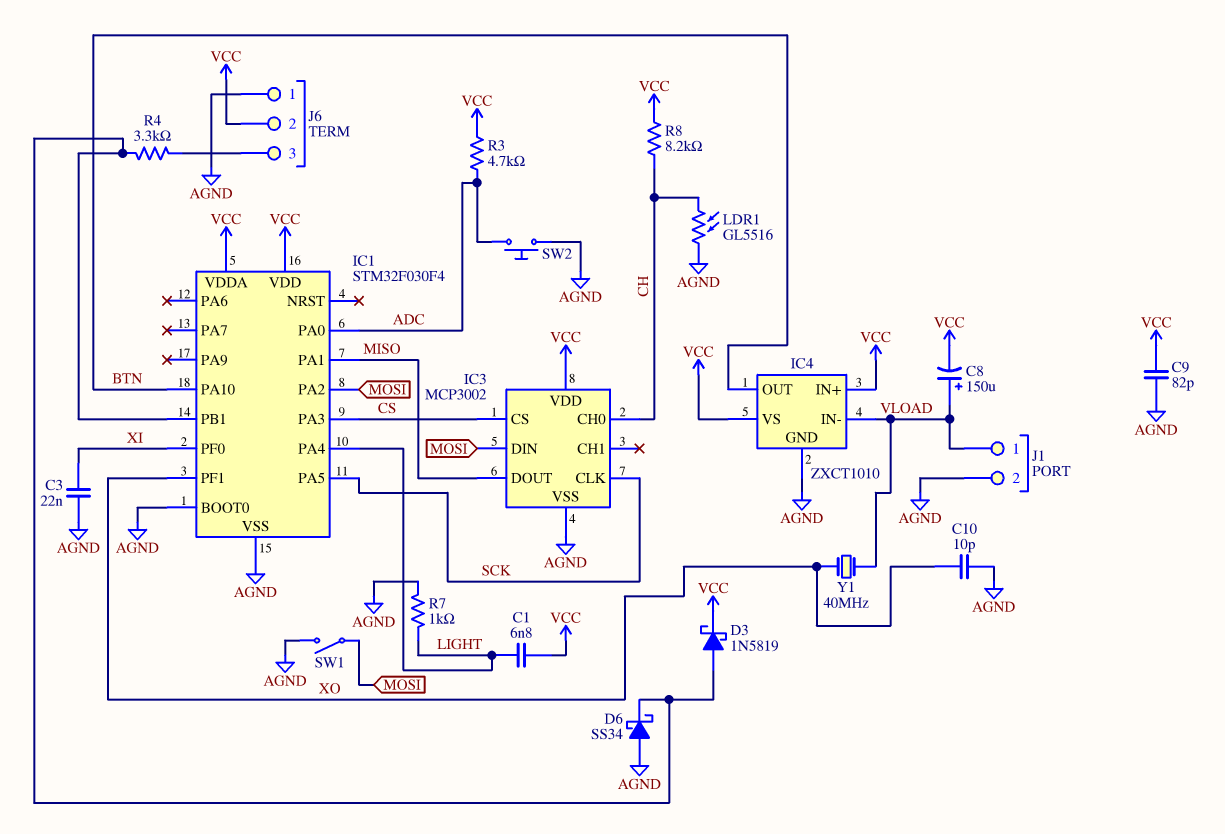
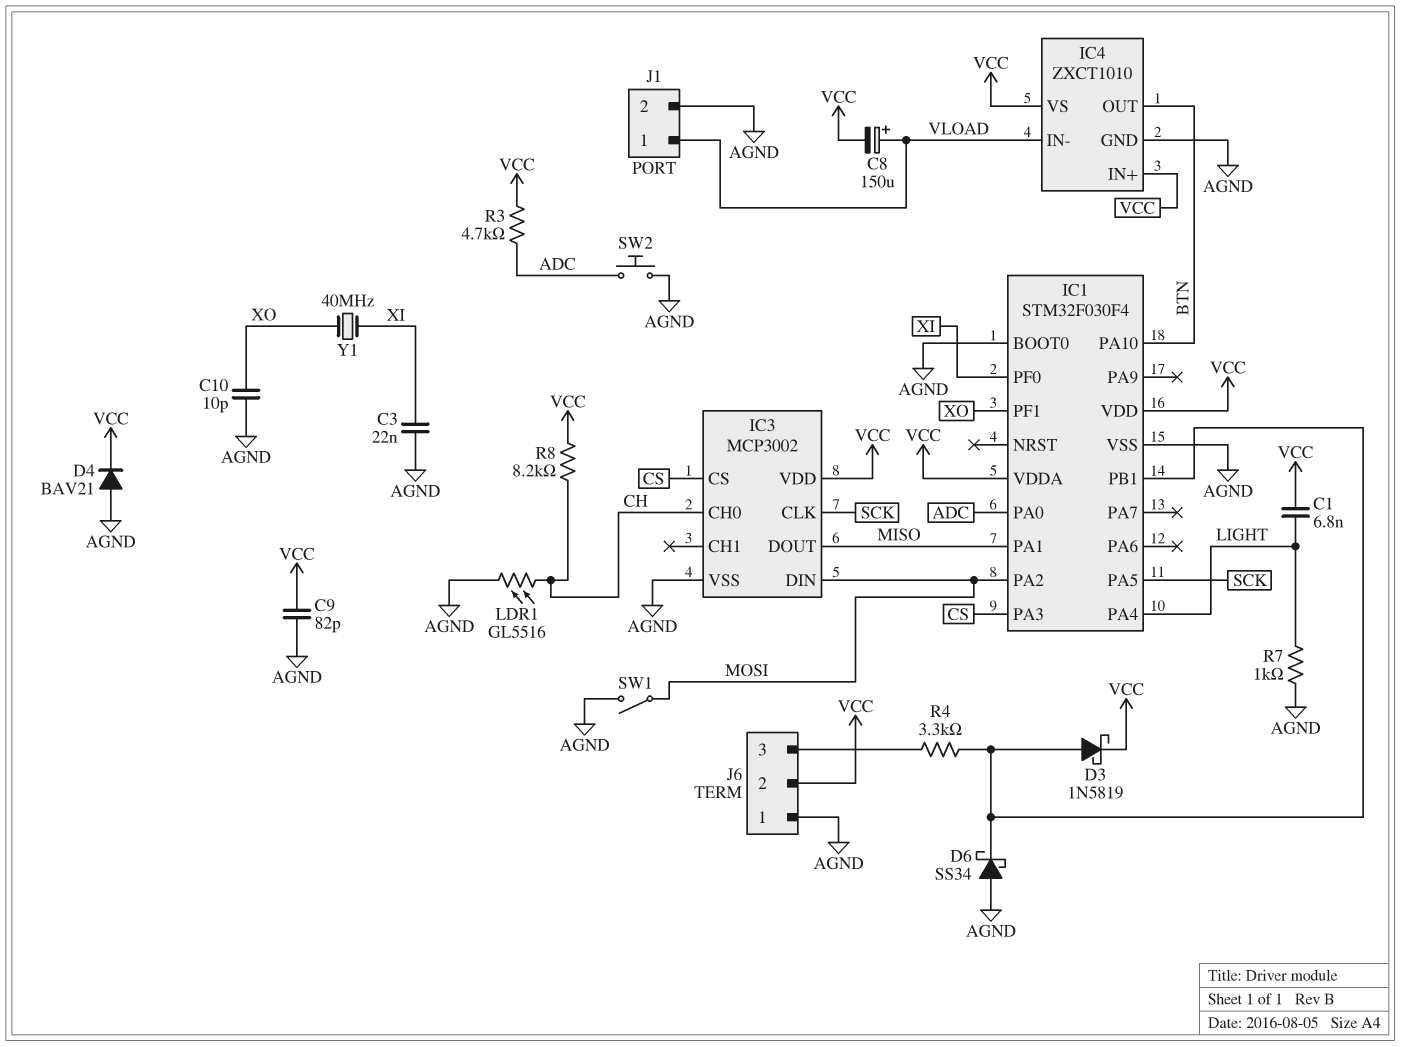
D4: none -> diode BAV21 (A AGND, K VCC)
Y1: 40MHz (VLOAD, XO) -> 40MHz (XI, XO)

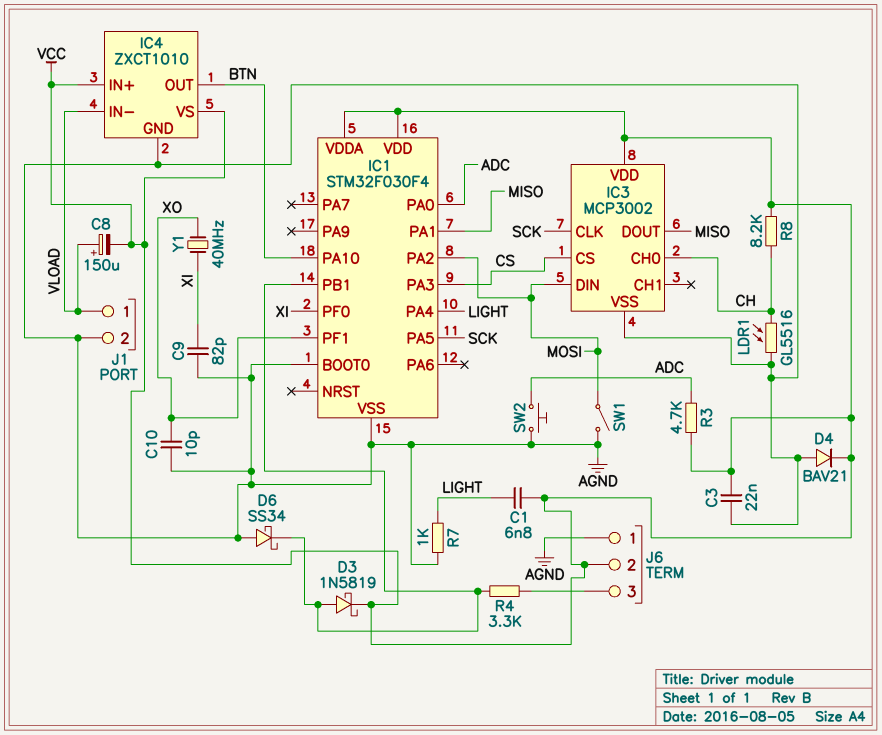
C3: 22nF (AGND, XI) -> 22nF (AGND, VCC)
C9: 82pF (AGND, VCC) -> 82pF (AGND, XI)

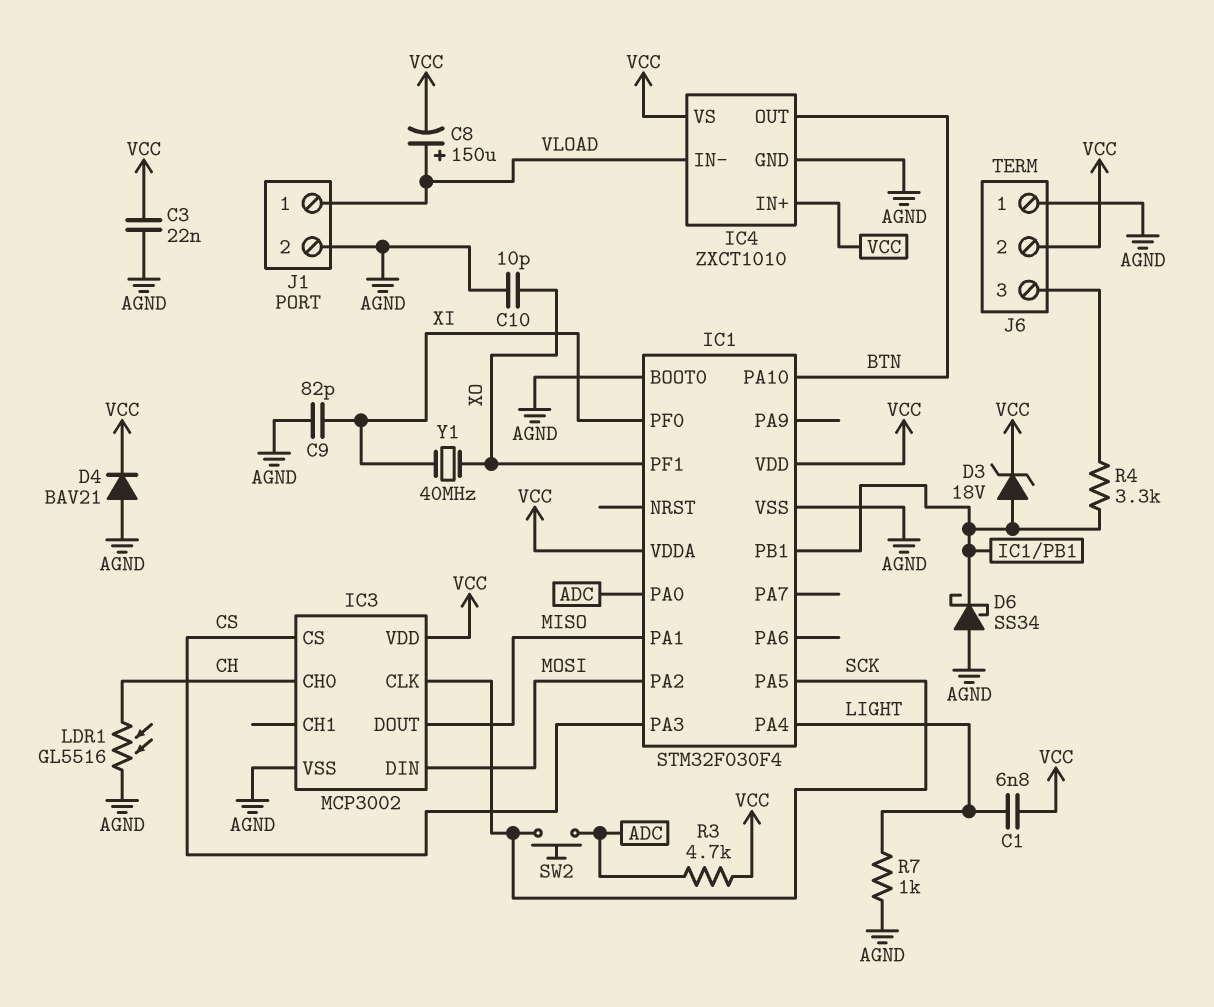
D3: schottky 1N5819 (A IC1/PB1, K VCC) -> zener 18V (A IC1/PB1, K VCC)
R8: 8.2k (CH, VCC) -> none
SW1: switch (AGND, MOSI) -> none
SW2: button (ADC, AGND) -> button (ADC, SCK)

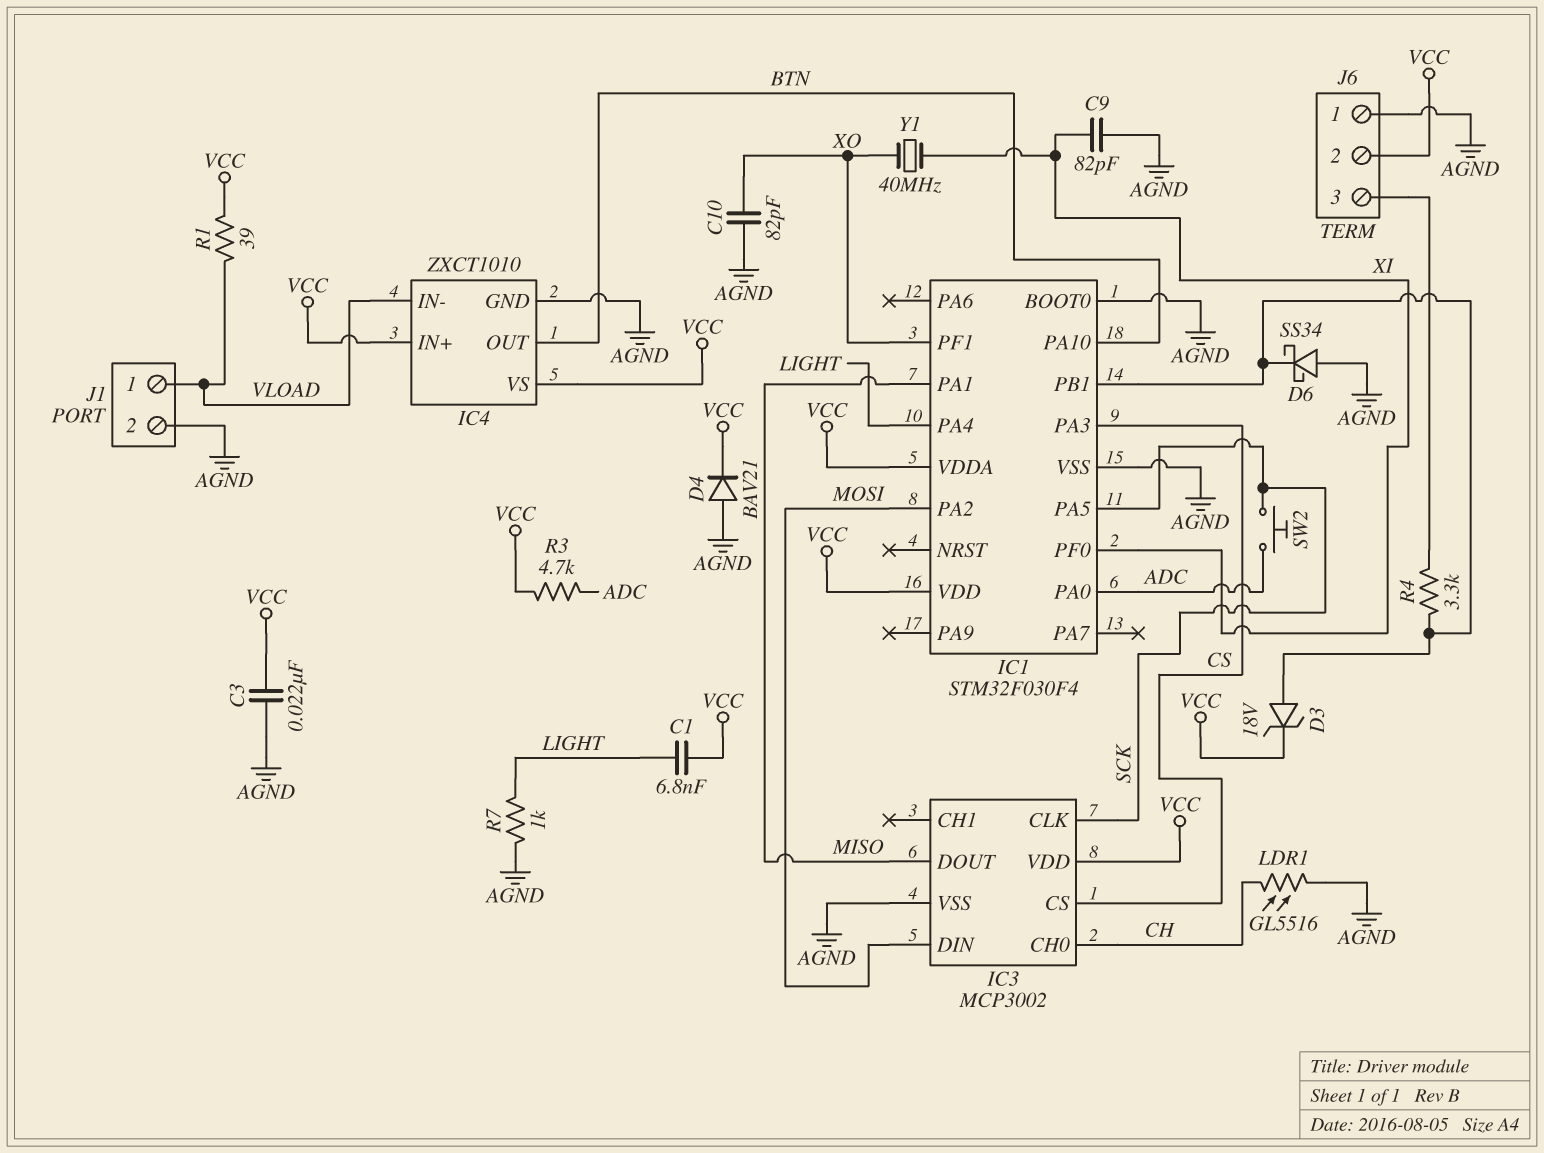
C8: 150uF (plus VLOAD, minus VCC) -> none
C10: 10pF (AGND, XO) -> 82pF (AGND, XO)
R1: none -> 39 (VCC, VLOAD)

